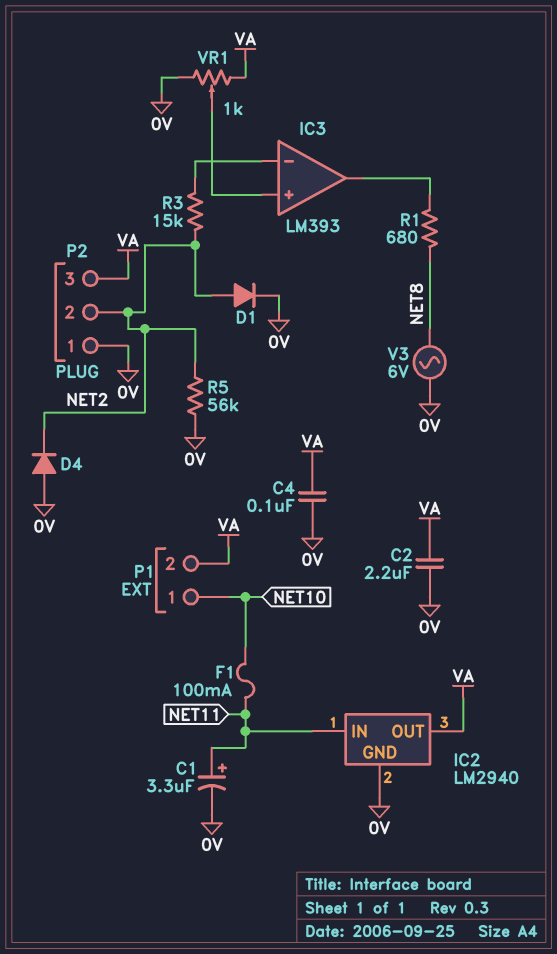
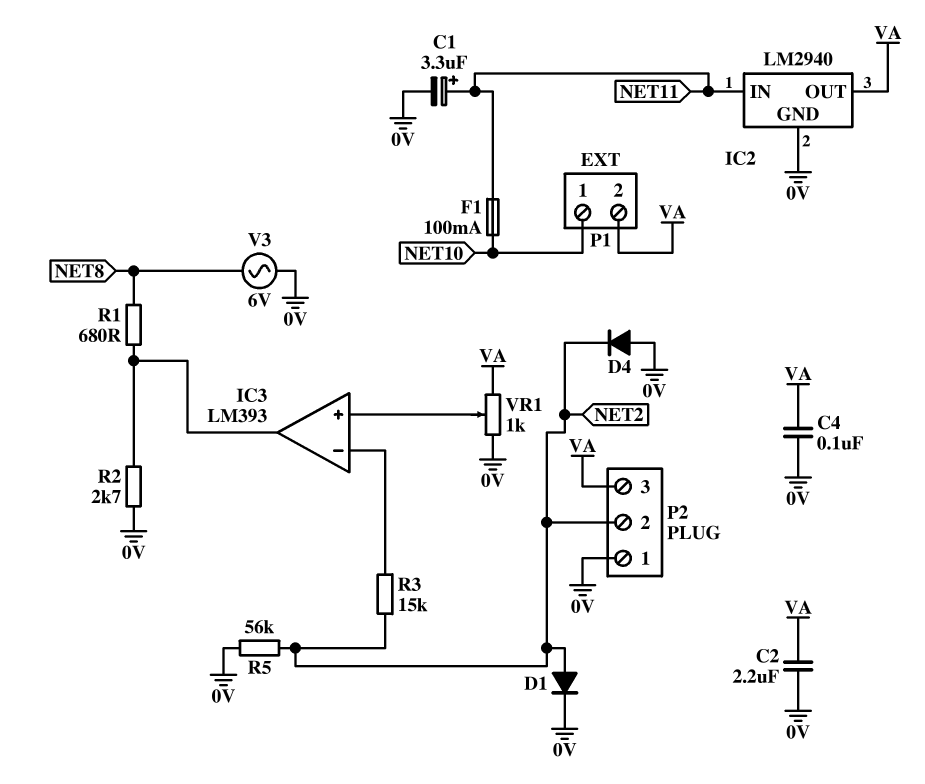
R2: none -> 2.7k (0V, IC3/out)

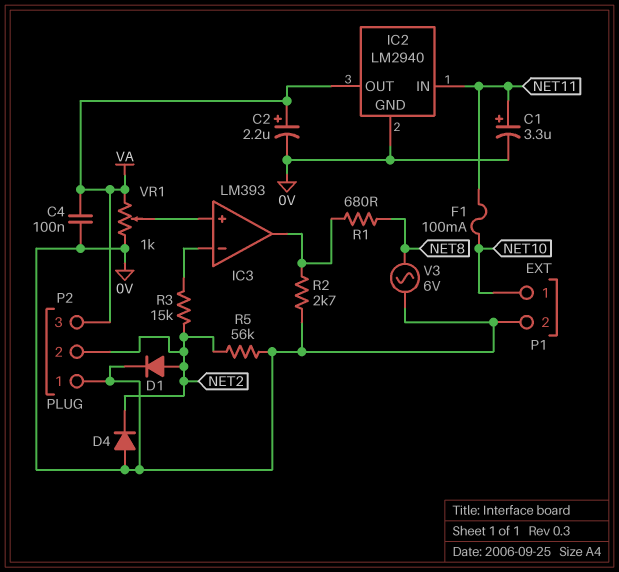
C2: 2.2uF (0V, VA) -> 2.2uF (plus VA, minus 0V)
P1 pin 2: VA -> 0V

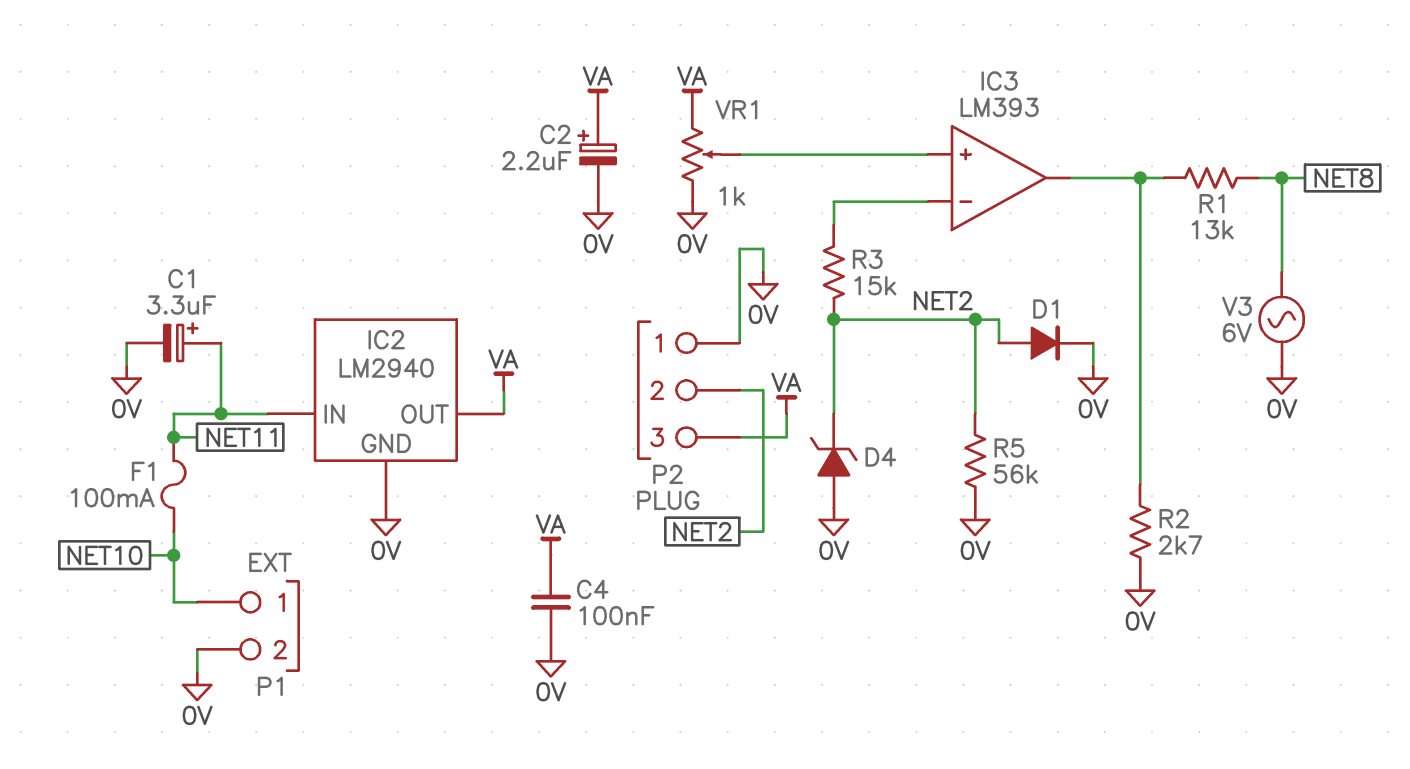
D4: diode (A 0V, K NET2) -> zener (A 0V, K NET2)
R1: 680 (IC3/out, NET8) -> 13k (IC3/out, NET8)

